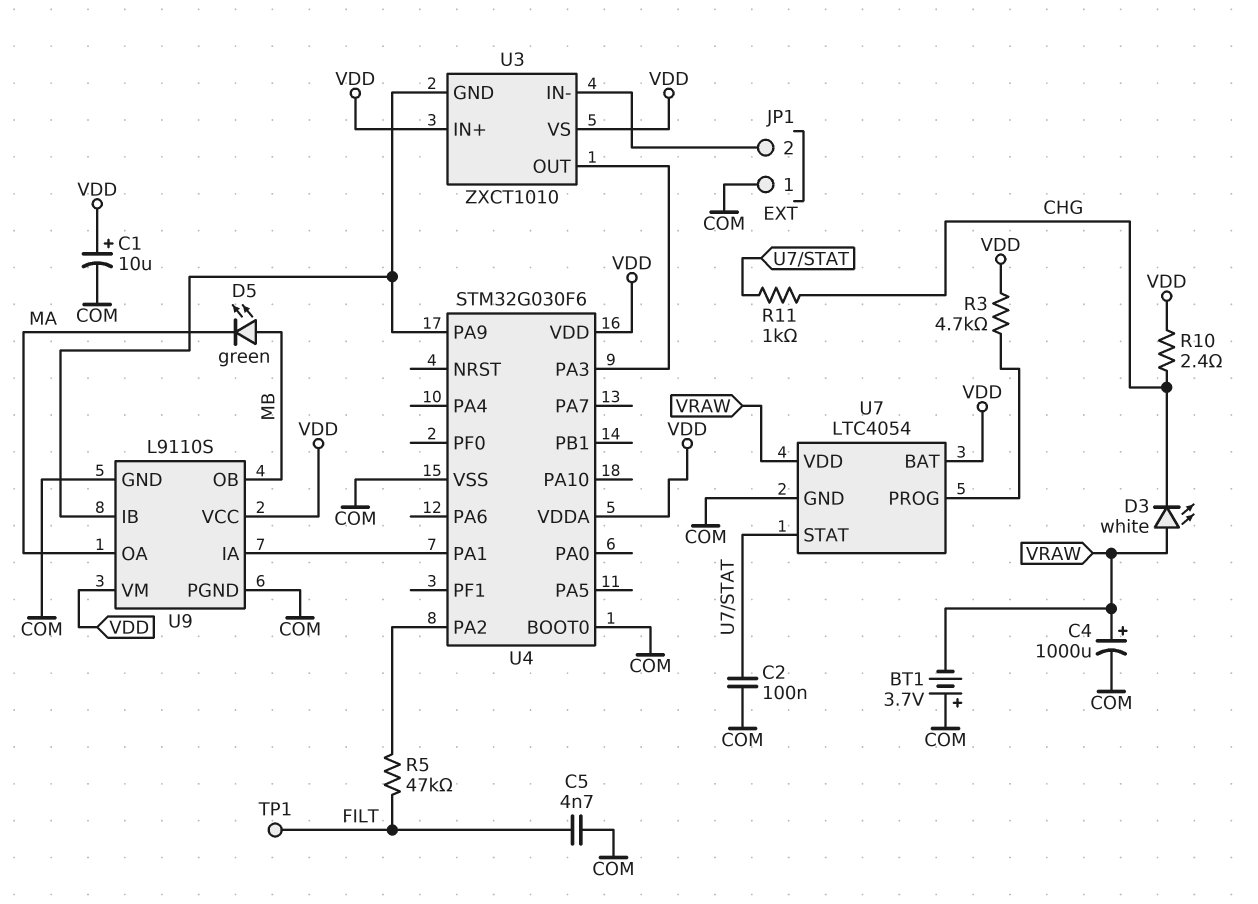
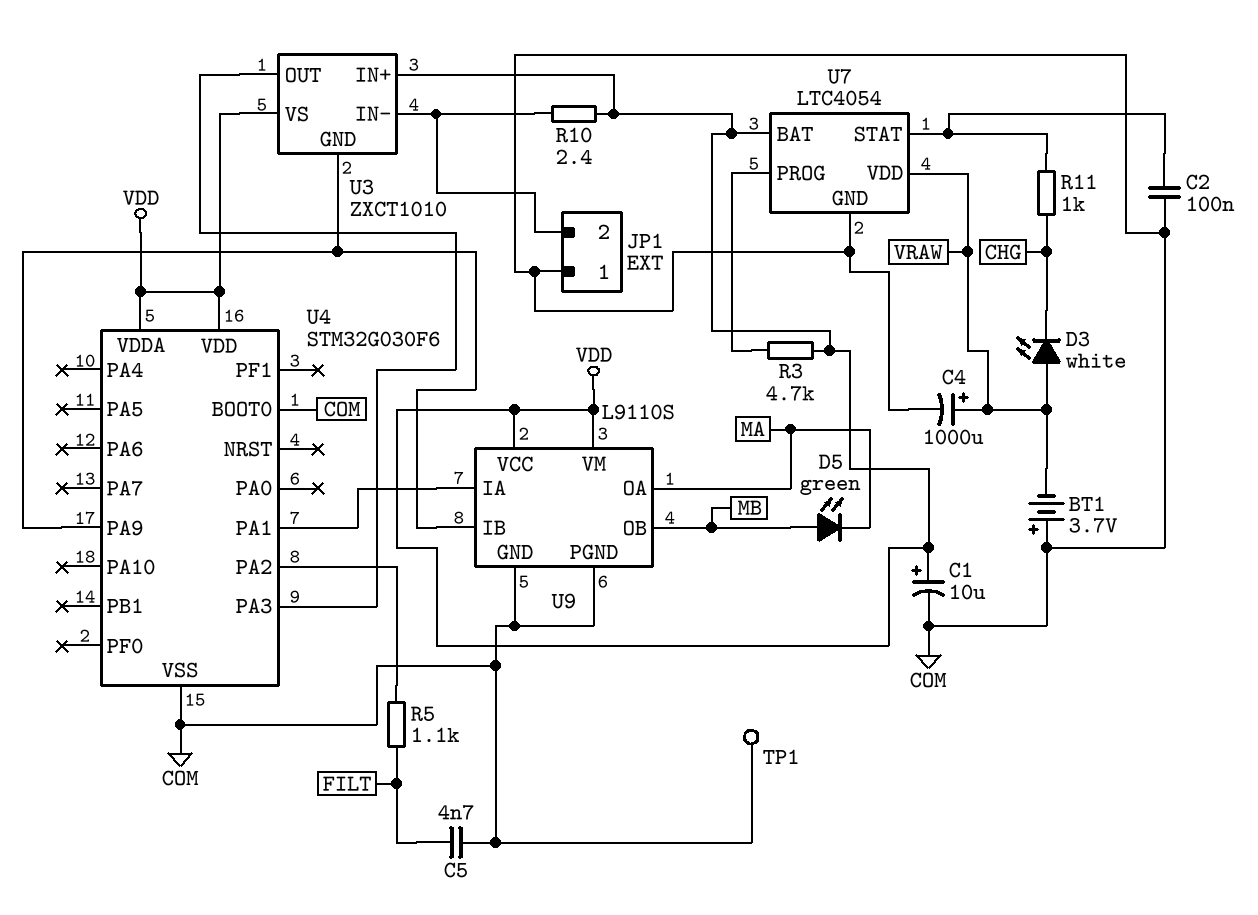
R5: 47k (FILT, U4/PA2) -> 1.1k (FILT, U4/PA2)
R10: 2.4 (CHG, VDD) -> 2.4 (JP1/2, VDD)
TP1: test point (FILT) -> test point (COM)

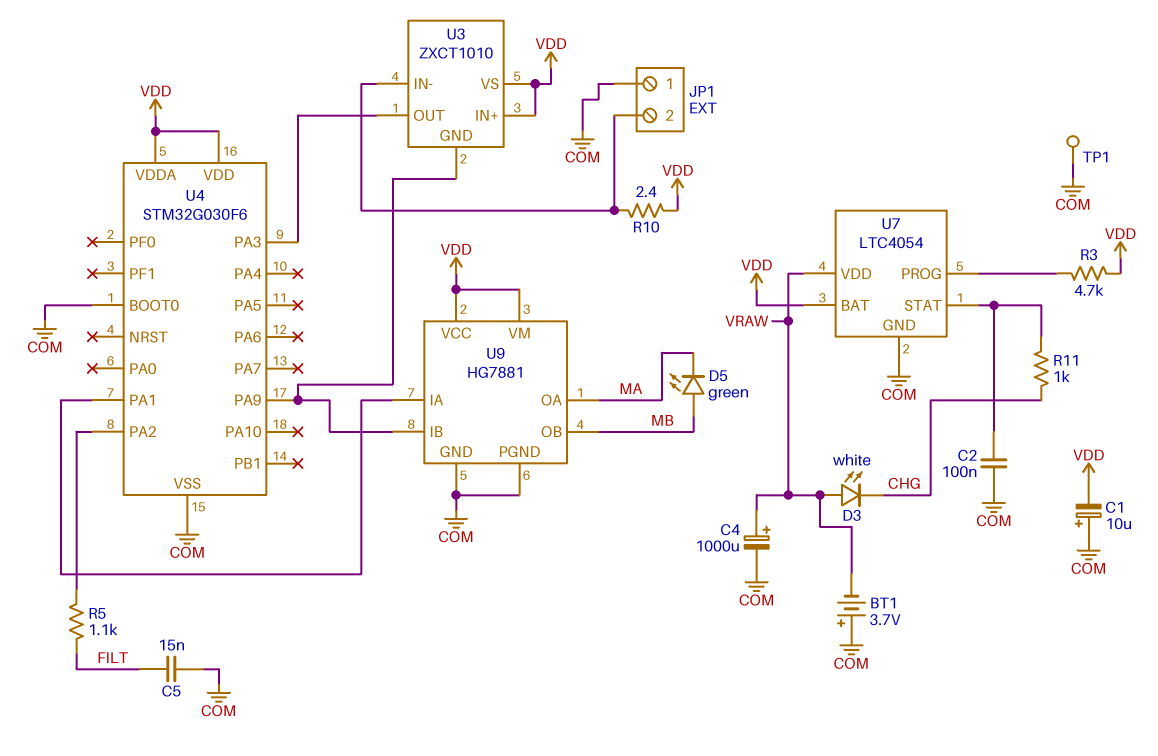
C1: 10uF (plus VDD, minus COM) -> 10uF (plus COM, minus VDD)
C5: 4.7nF (COM, FILT) -> 15nF (COM, FILT)
U9: L9110S -> HG7881

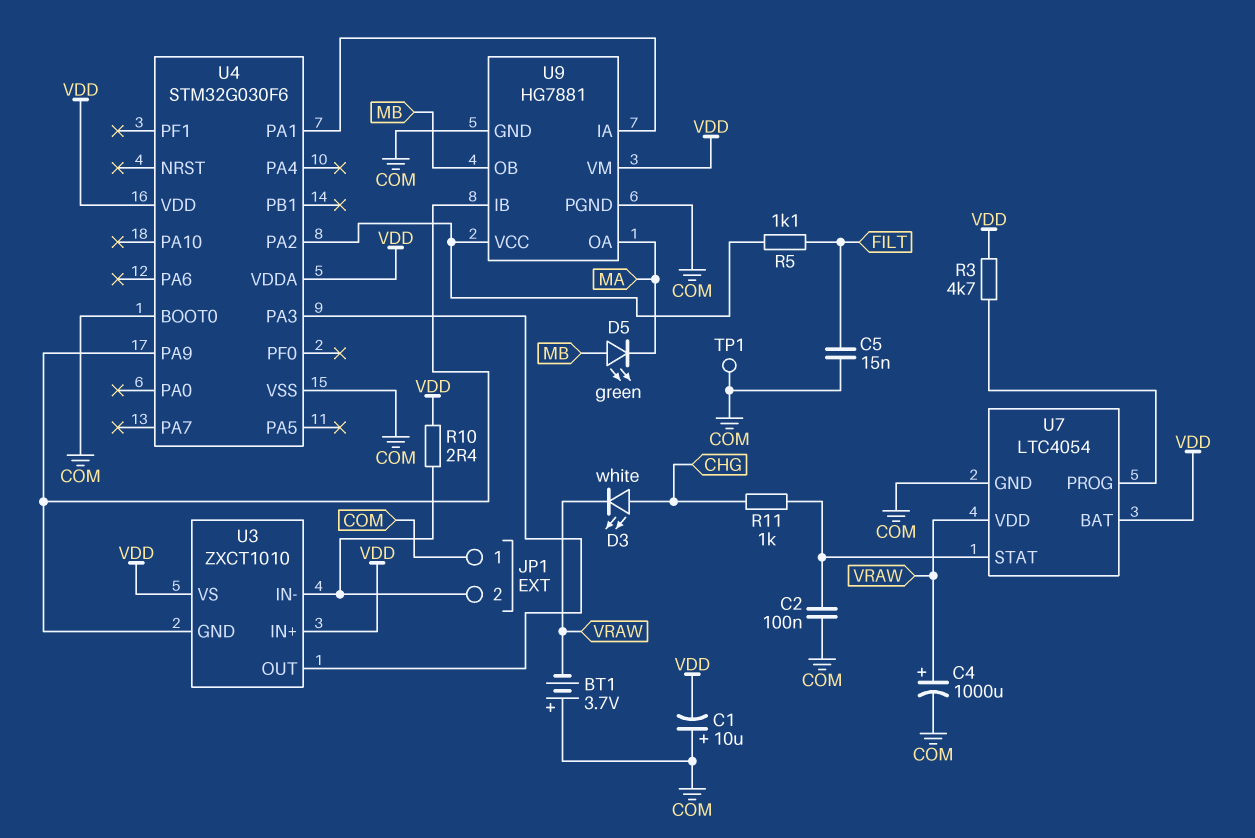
D3: LED white (A VRAW, K CHG) -> LED white (A CHG, K VRAW)
U9 pin VCC: VDD -> U4/PA2

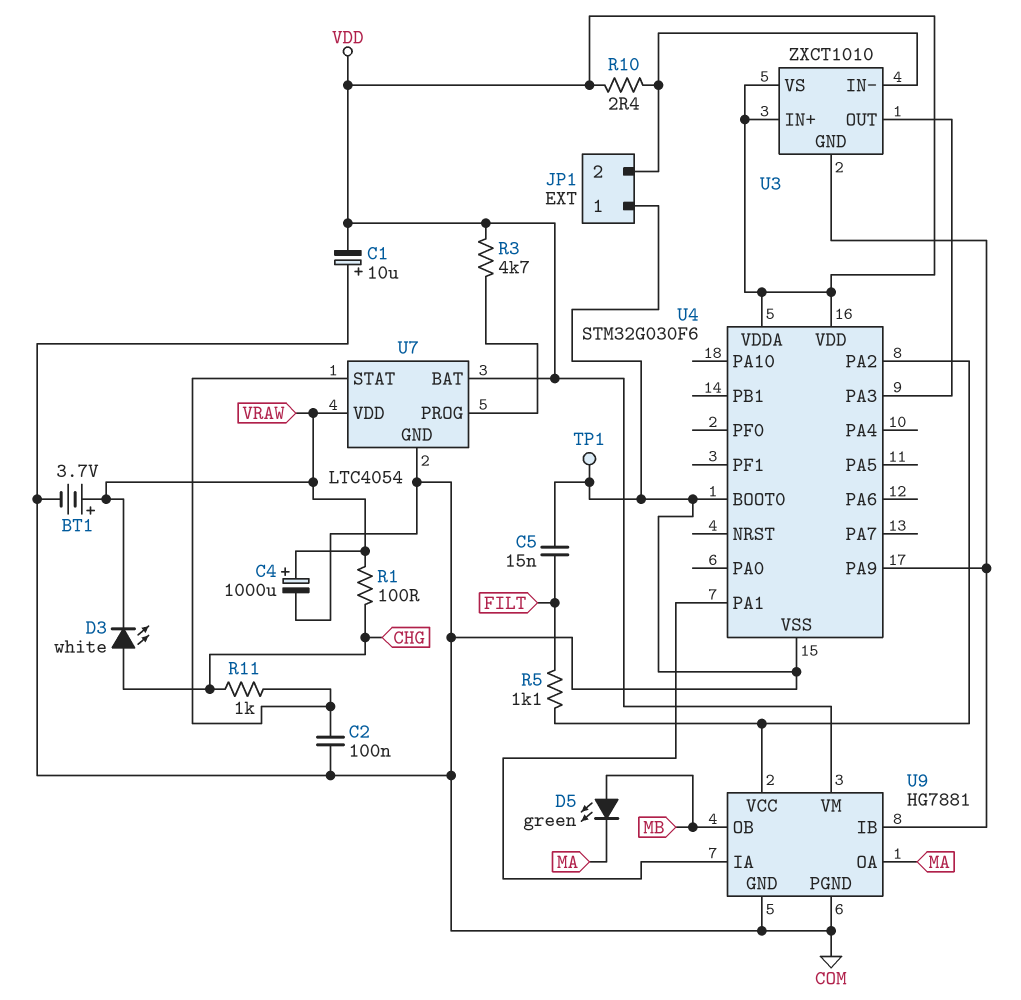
BT1: 3.7V (plus COM, minus VRAW) -> 3.7V (plus VRAW, minus COM)
R1: none -> 100 (CHG, VRAW)

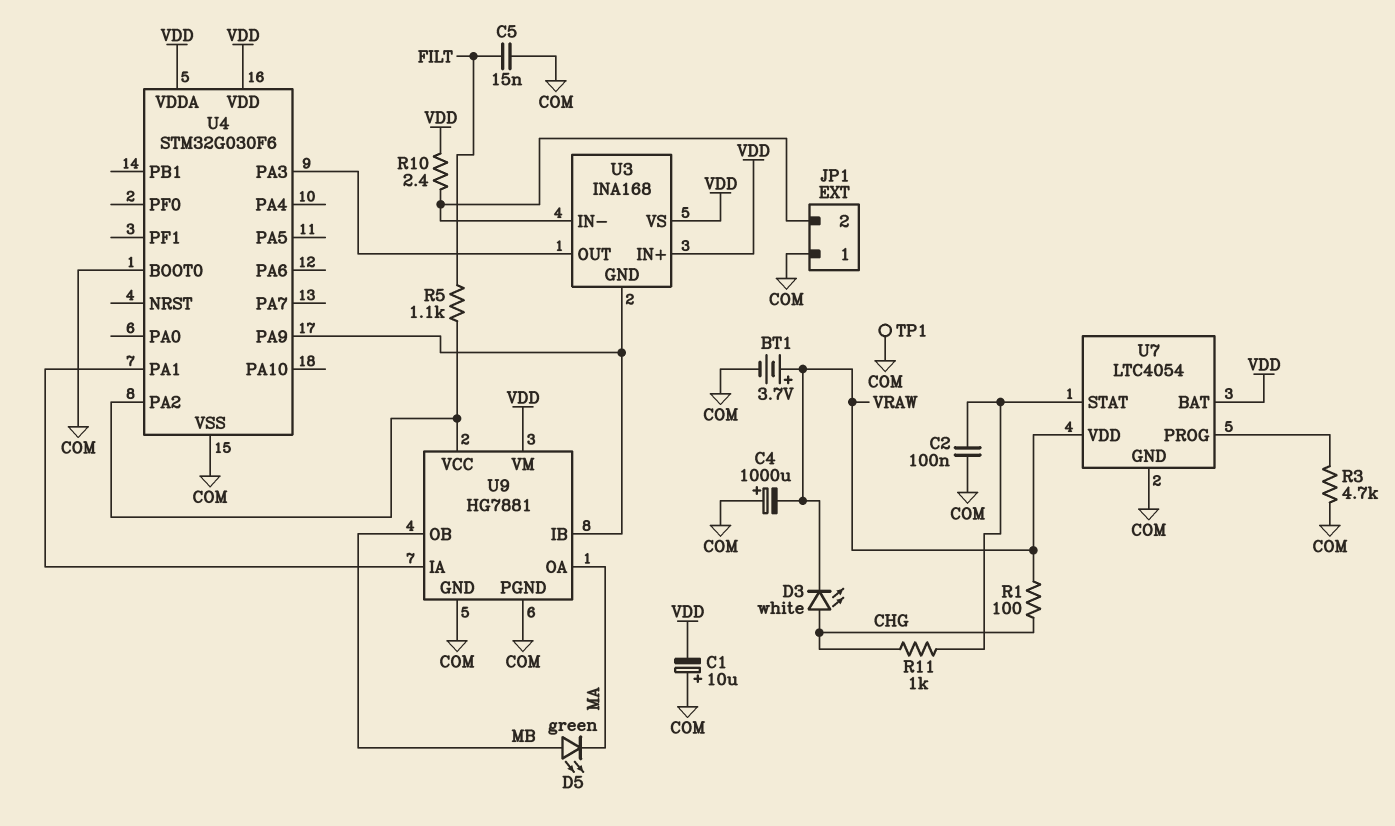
C4: 1000uF (plus VRAW, minus COM) -> 1000uF (plus COM, minus VRAW)
R3: 4.7k (U7/PROG, VDD) -> 4.7k (COM, U7/PROG)
U3: ZXCT1010 -> INA168

